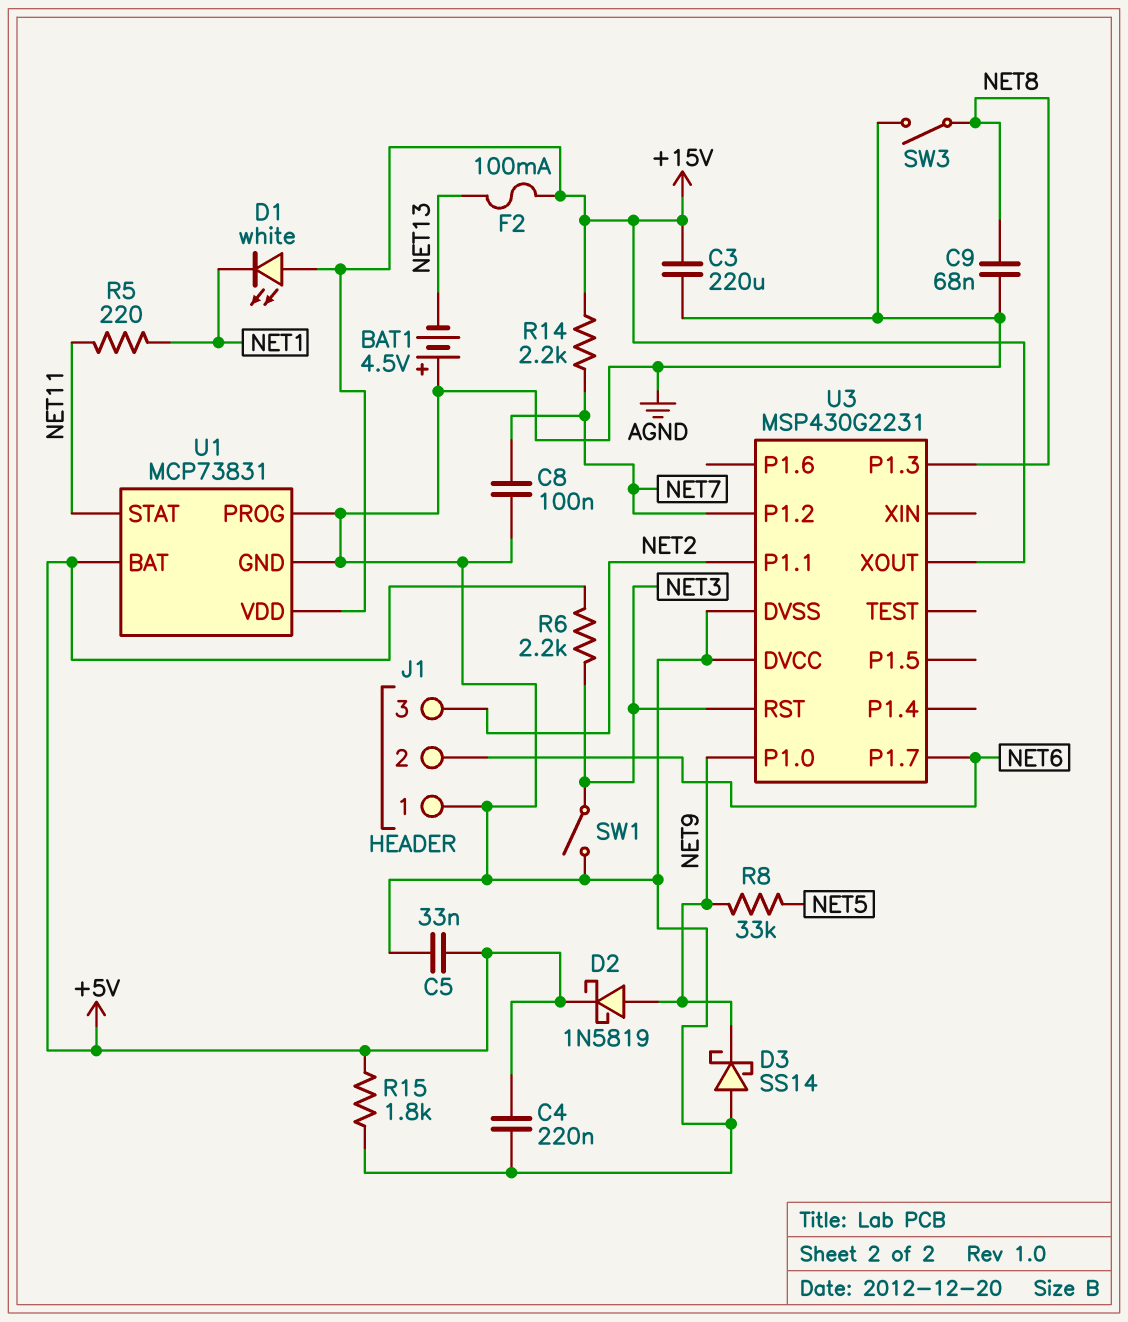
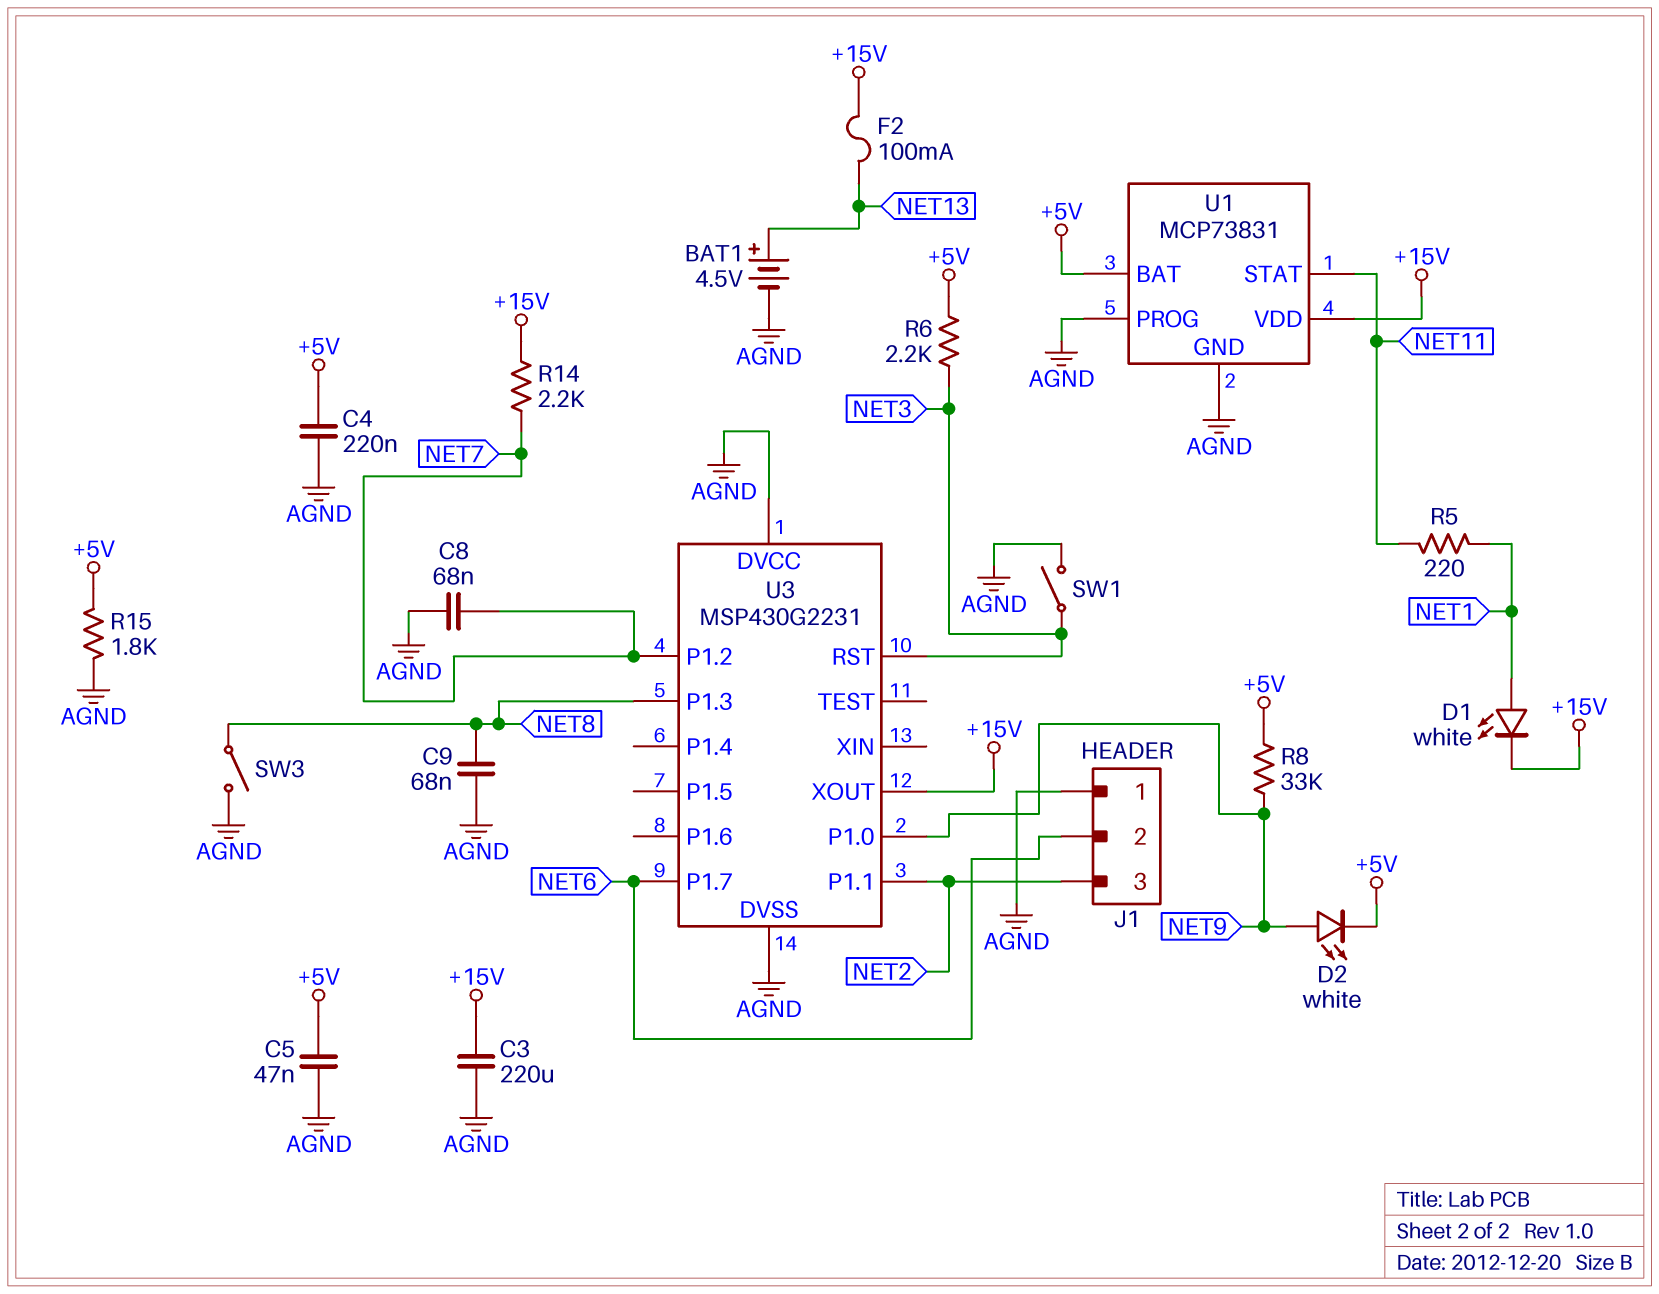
BAT1: 4.5V (plus AGND, minus NET13) -> 4.5V (plus NET13, minus AGND)
C5: 33nF (+5V, AGND) -> 47nF (+5V, AGND)
C8: 100nF (AGND, NET7) -> 68nF (AGND, NET7)
D1: LED white (A +15V, K NET1) -> LED white (A NET1, K +15V)
D2: schottky 1N5819 (A NET9, K +5V) -> LED white (A NET9, K +5V)
D3: schottky SS14 (A AGND, K NET9) -> none
R8: 33k (NET5, NET9) -> 33k (+5V, NET9)

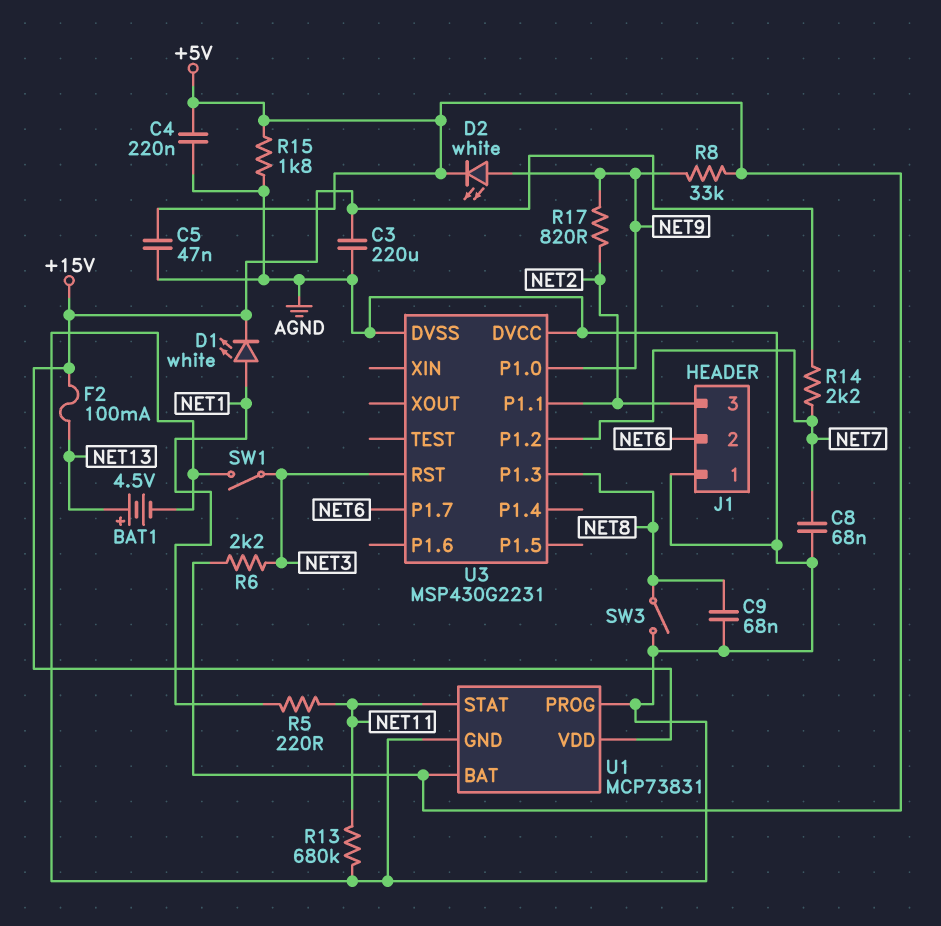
R13: none -> 680k (AGND, NET11)
R17: none -> 820 (NET2, NET9)
U3 pin XOUT: +15V -> none

